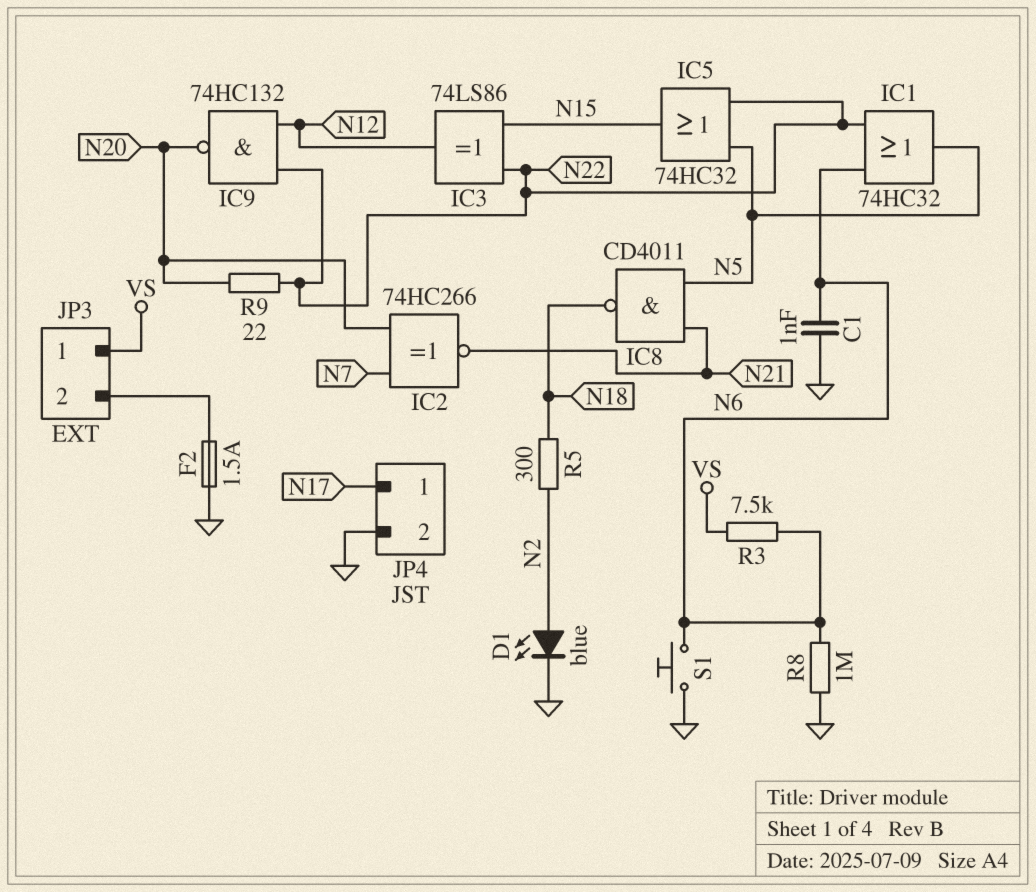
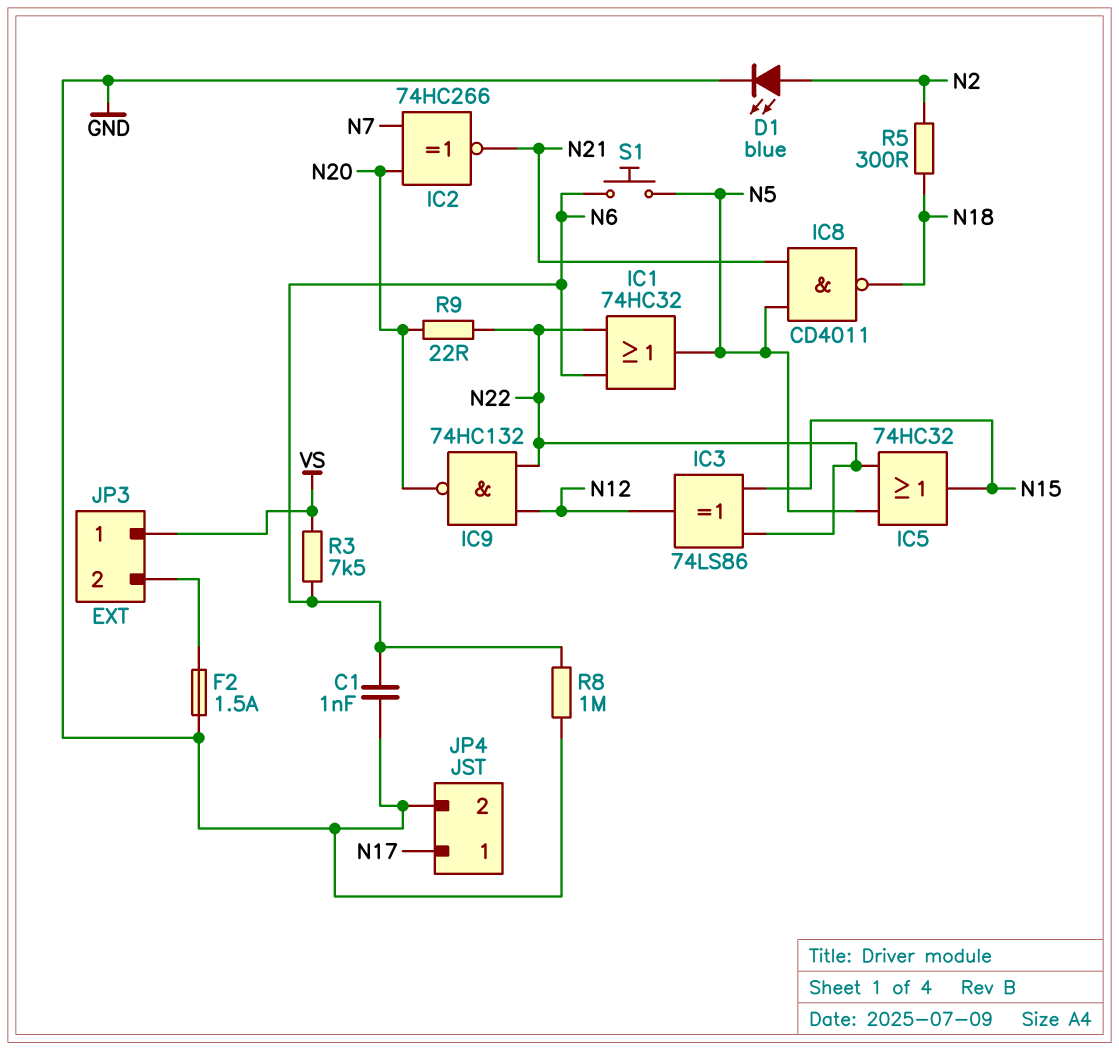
S1: button (GND, N6) -> button (N5, N6)

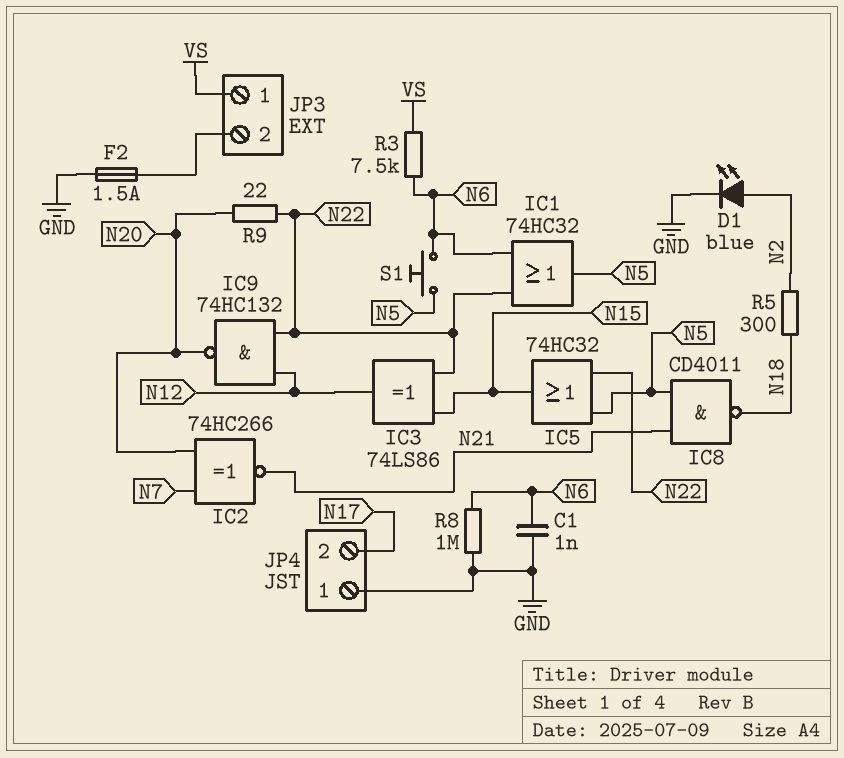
JP4 pin 1: N17 -> GND
JP4 pin 2: GND -> N17

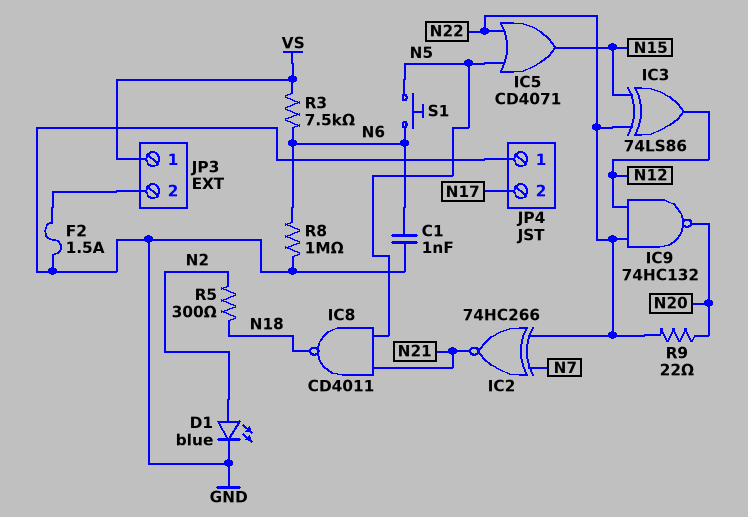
IC1: OR 74HC32 (in N6, in N22, out N5) -> none
IC2: XNOR 74HC266 (in N7, in N20, out N21) -> XNOR 74HC266 (in N7, in N22, out N21)
IC5: OR 74HC32 (in N5, in N22, out N15) -> OR CD4071 (in N5, in N22, out N15)

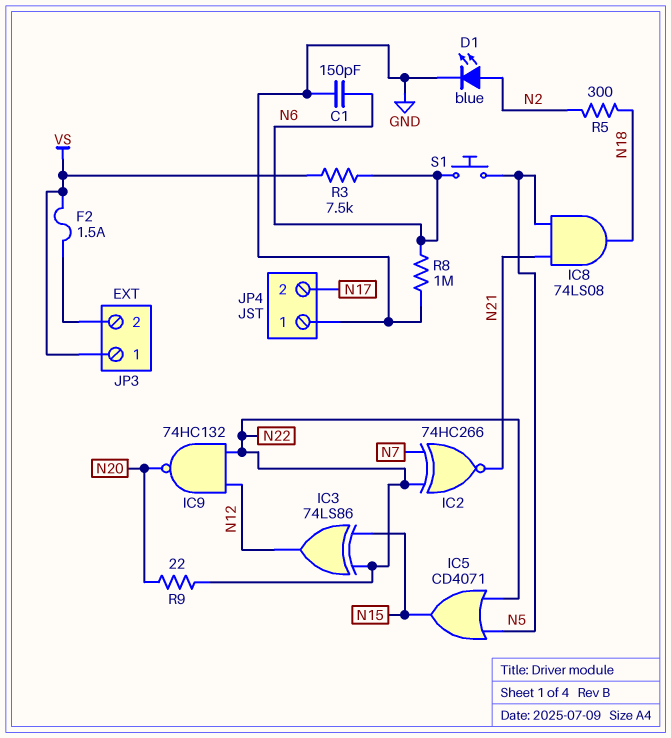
C1: 1nF (GND, N6) -> 150pF (GND, N6)
F2: 1.5A (GND, JP3/2) -> 1.5A (JP3/2, VS)
IC8: NAND CD4011 (in N5, in N21, out N18) -> AND 74LS08 (in N5, in N21, out N18)

